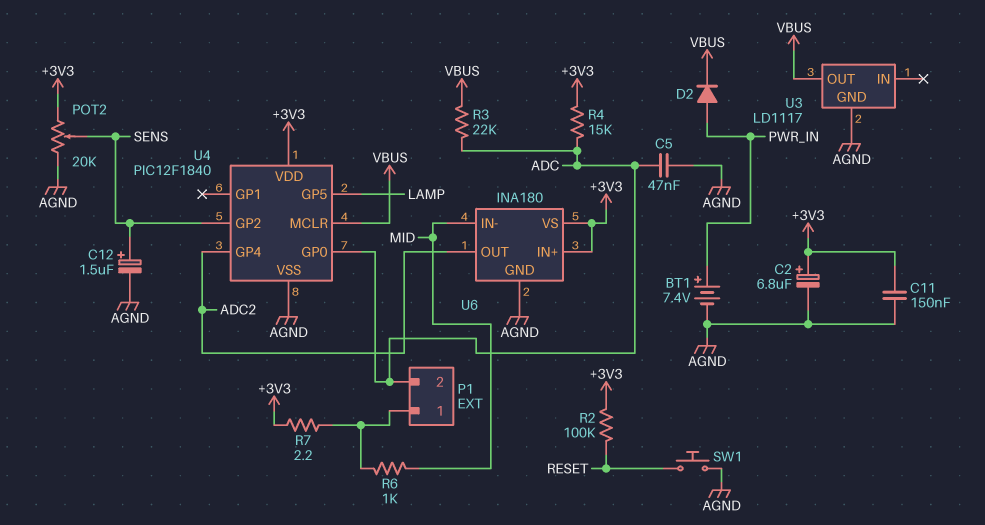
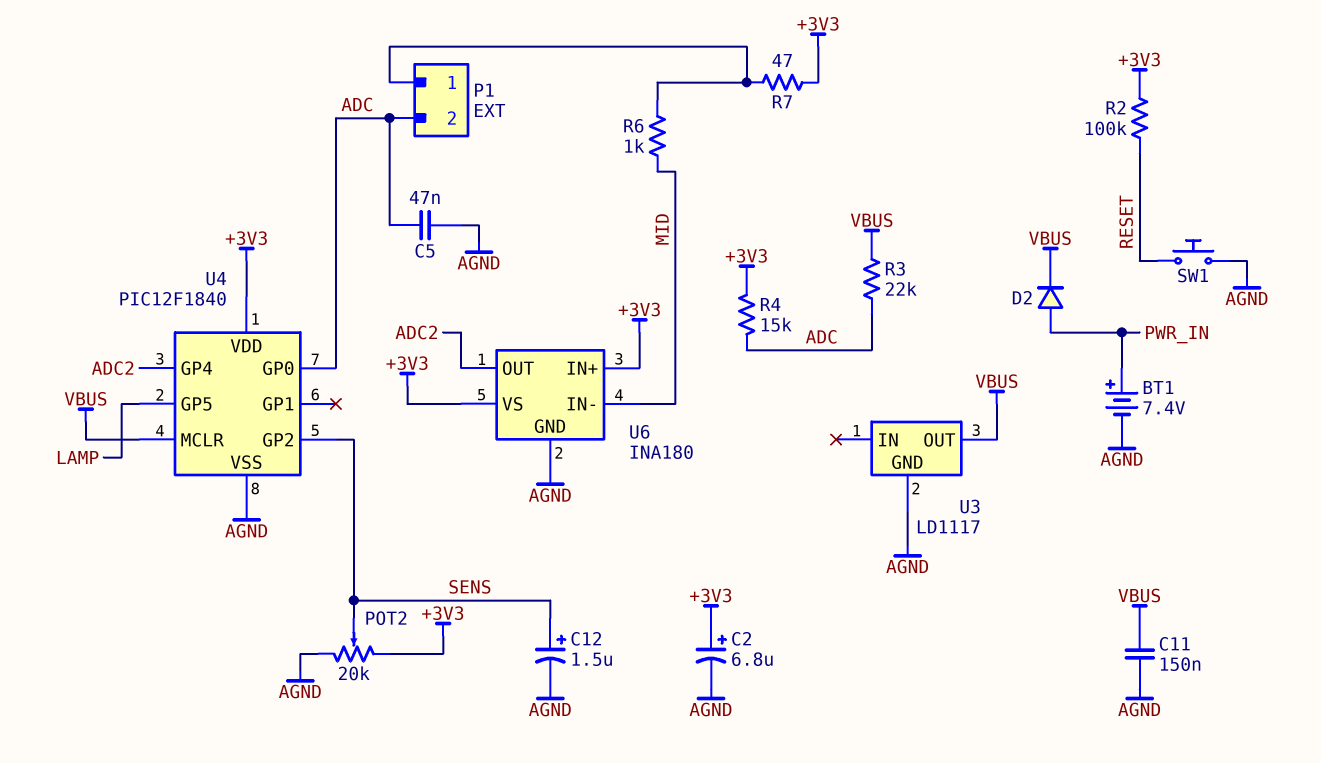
C11: 150nF (+3V3, AGND) -> 150nF (AGND, VBUS)
R7: 2.2 (+3V3, P1/1) -> 47 (+3V3, P1/1)

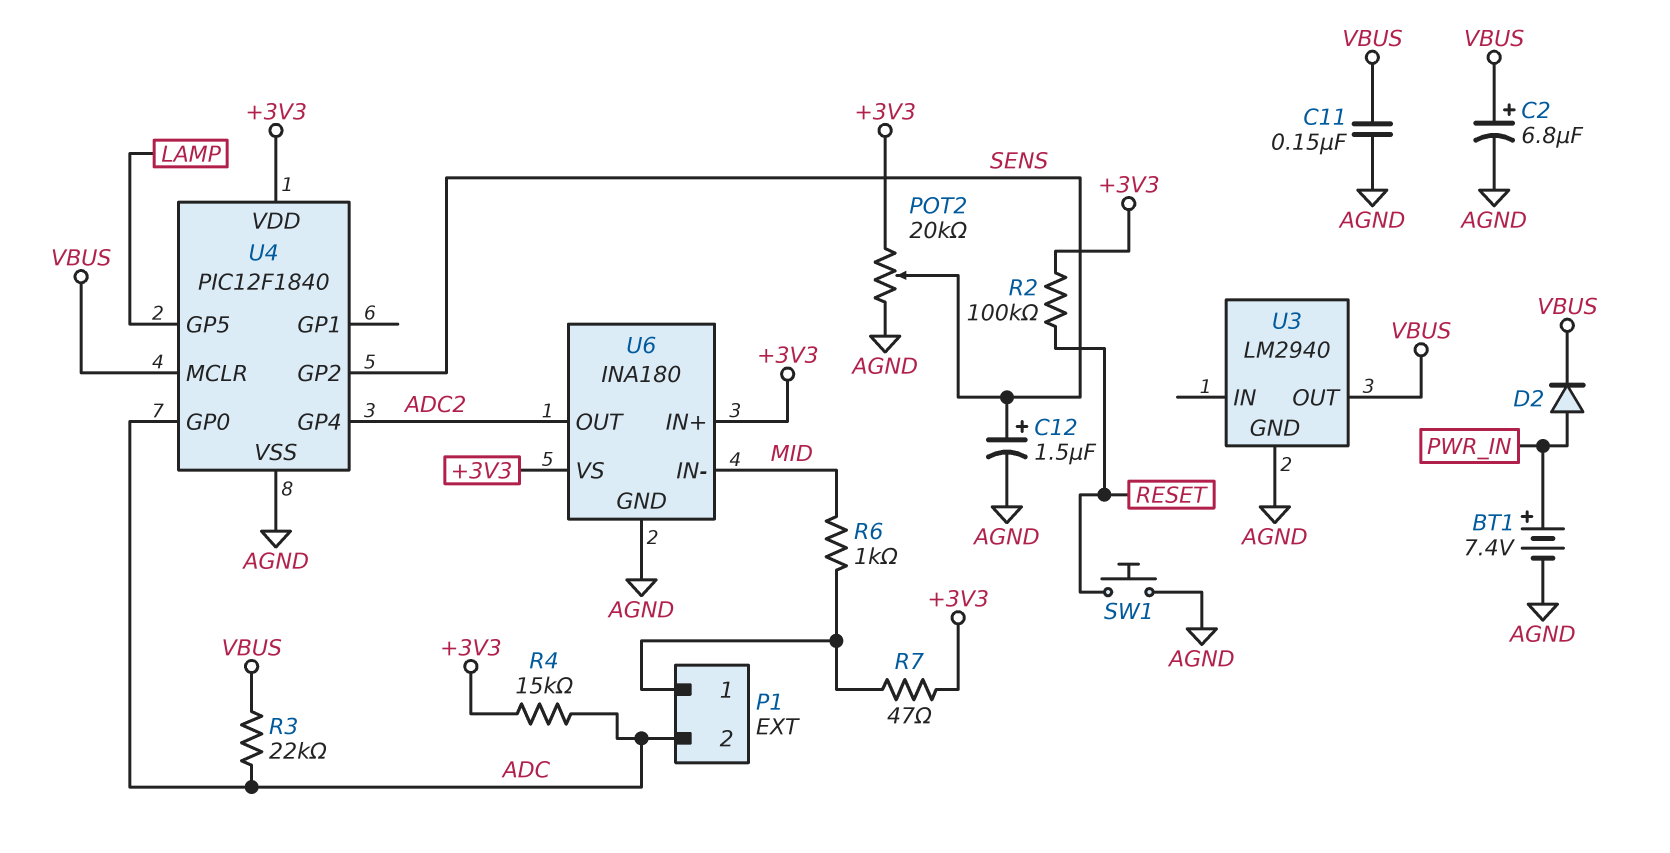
C2: 6.8uF (plus +3V3, minus AGND) -> 6.8uF (plus VBUS, minus AGND)
C5: 47nF (ADC, AGND) -> none
U3: LD1117 -> LM2940

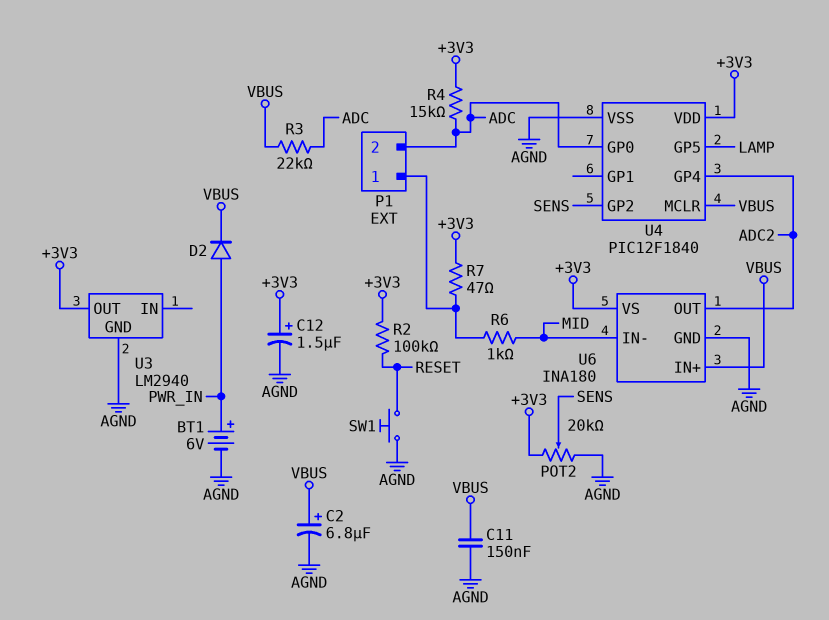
BT1: 7.4V (plus PWR_IN, minus AGND) -> 6V (plus PWR_IN, minus AGND)
C12: 1.5uF (plus SENS, minus AGND) -> 1.5uF (plus +3V3, minus AGND)
U3 pin OUT: VBUS -> +3V3
U6 pin IN+: +3V3 -> VBUS

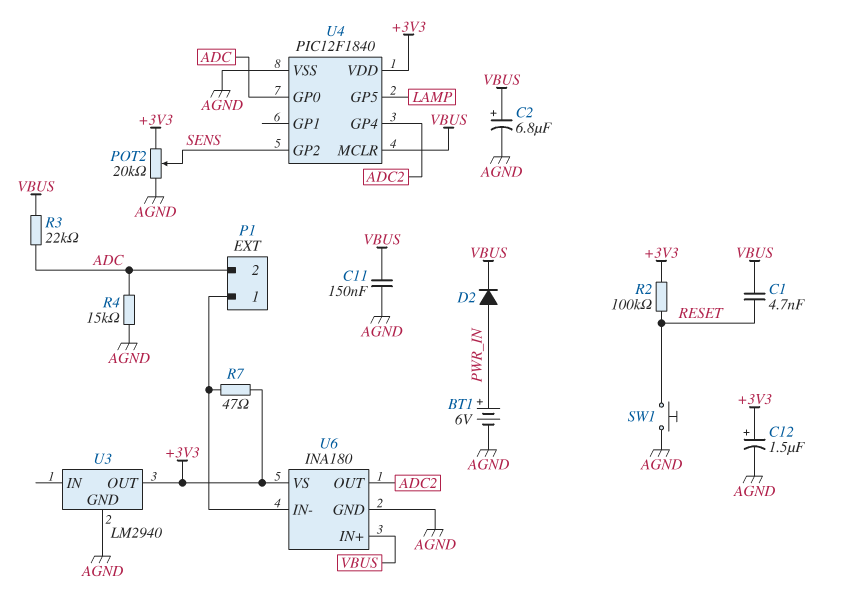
C1: none -> 4.7nF (RESET, VBUS)
R4: 15k (+3V3, ADC) -> 15k (ADC, AGND)
R6: 1k (MID, P1/1) -> none
U6 pin IN-: MID -> P1/1

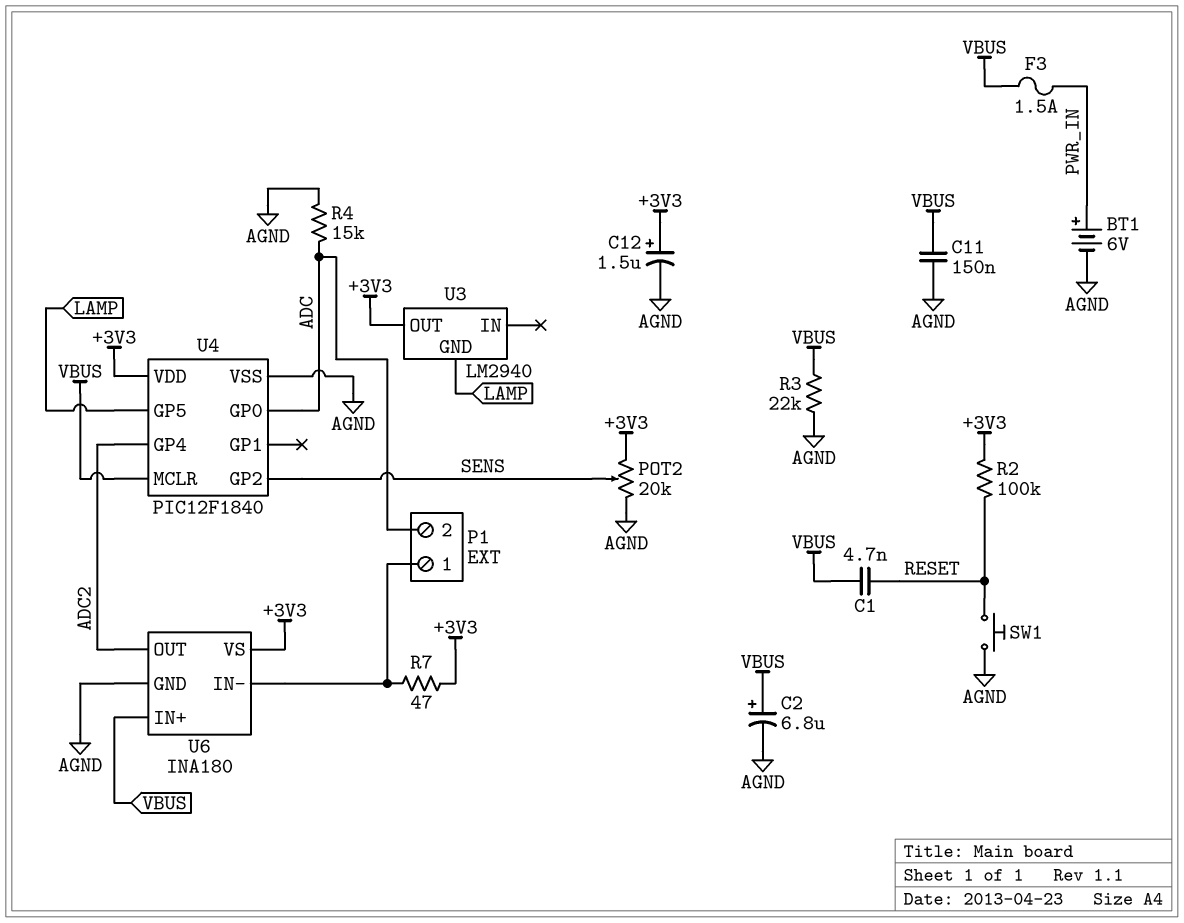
D2: diode (A PWR_IN, K VBUS) -> none
F3: none -> 1.5A (PWR_IN, VBUS)
R3: 22k (ADC, VBUS) -> 22k (AGND, VBUS)
U3 pin GND: AGND -> LAMP

